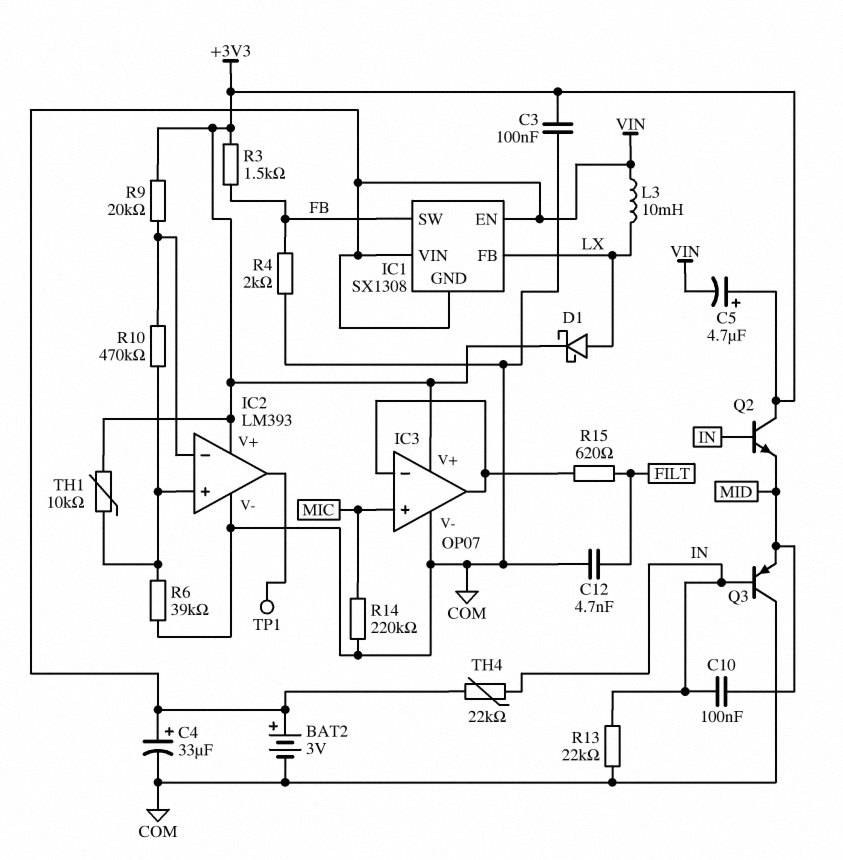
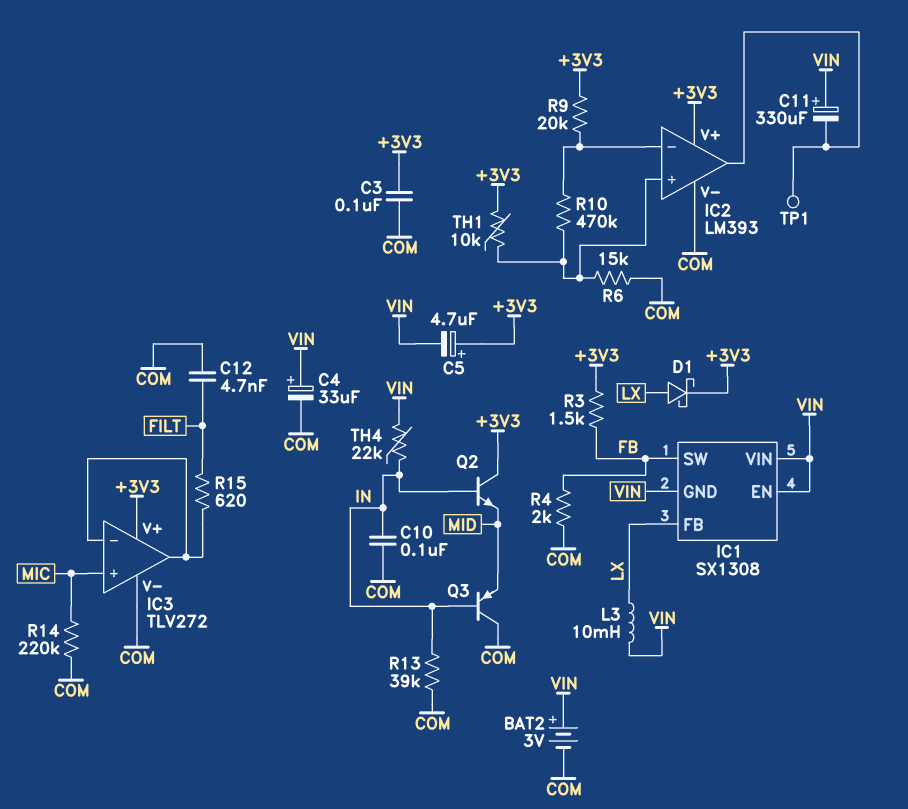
C10: 100nF (IN, MID) -> 100nF (COM, IN)
C11: none -> 330uF (plus VIN, minus IC2/out)
IC3: OP07 -> TLV272
R6: 39k (COM, IC2/in+) -> 15k (COM, IC2/in+)
R13: 22k (COM, IN) -> 39k (COM, IN)

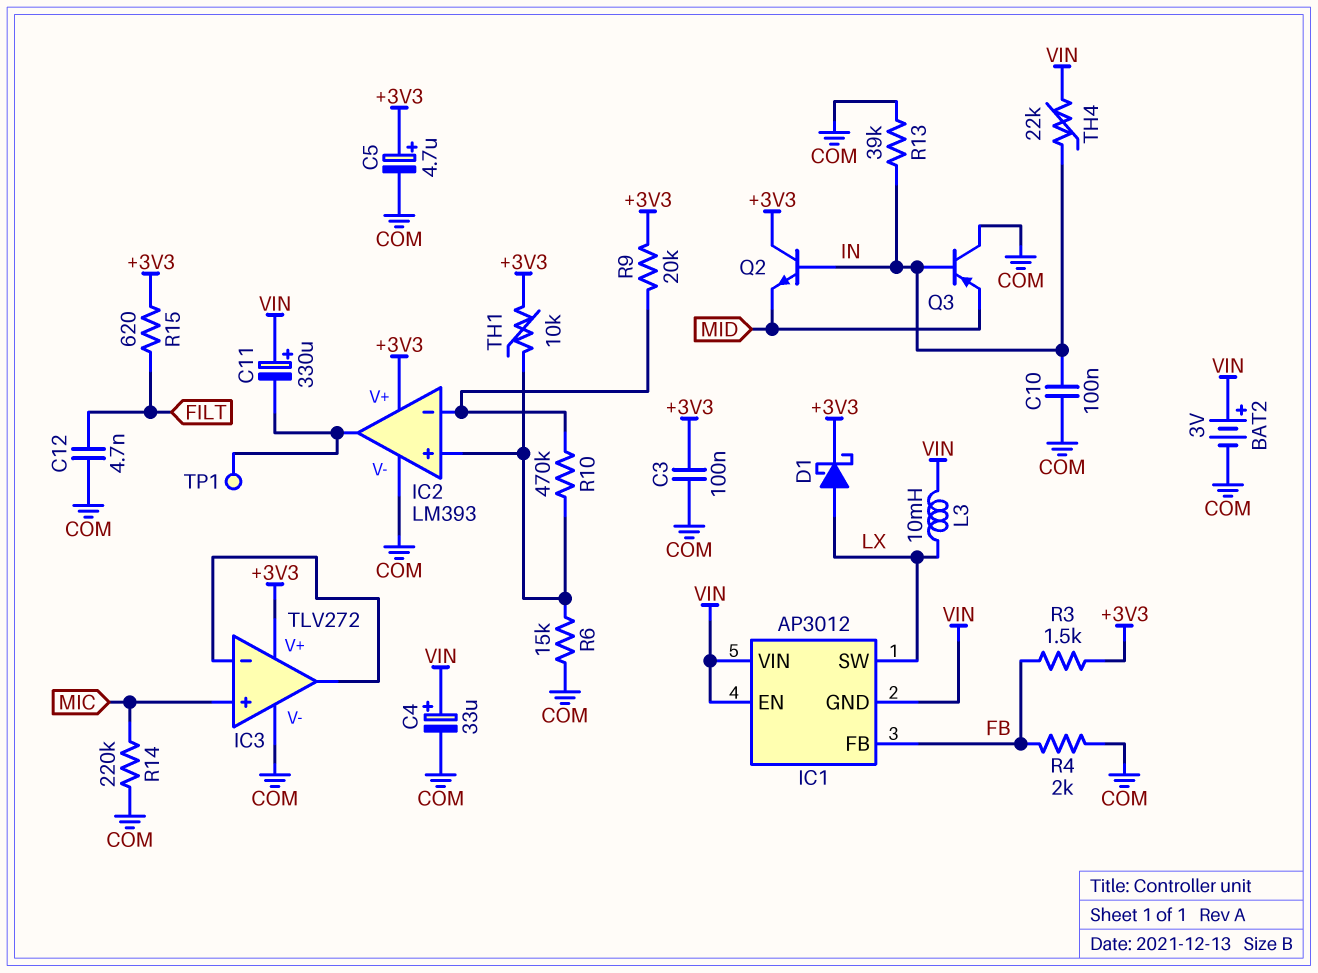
C5: 4.7uF (plus +3V3, minus VIN) -> 4.7uF (plus +3V3, minus COM)
IC1: SX1308 -> AP3012
IC1 pin FB: LX -> FB
IC1 pin SW: FB -> LX
R15: 620 (FILT, IC3/in-) -> 620 (+3V3, FILT)

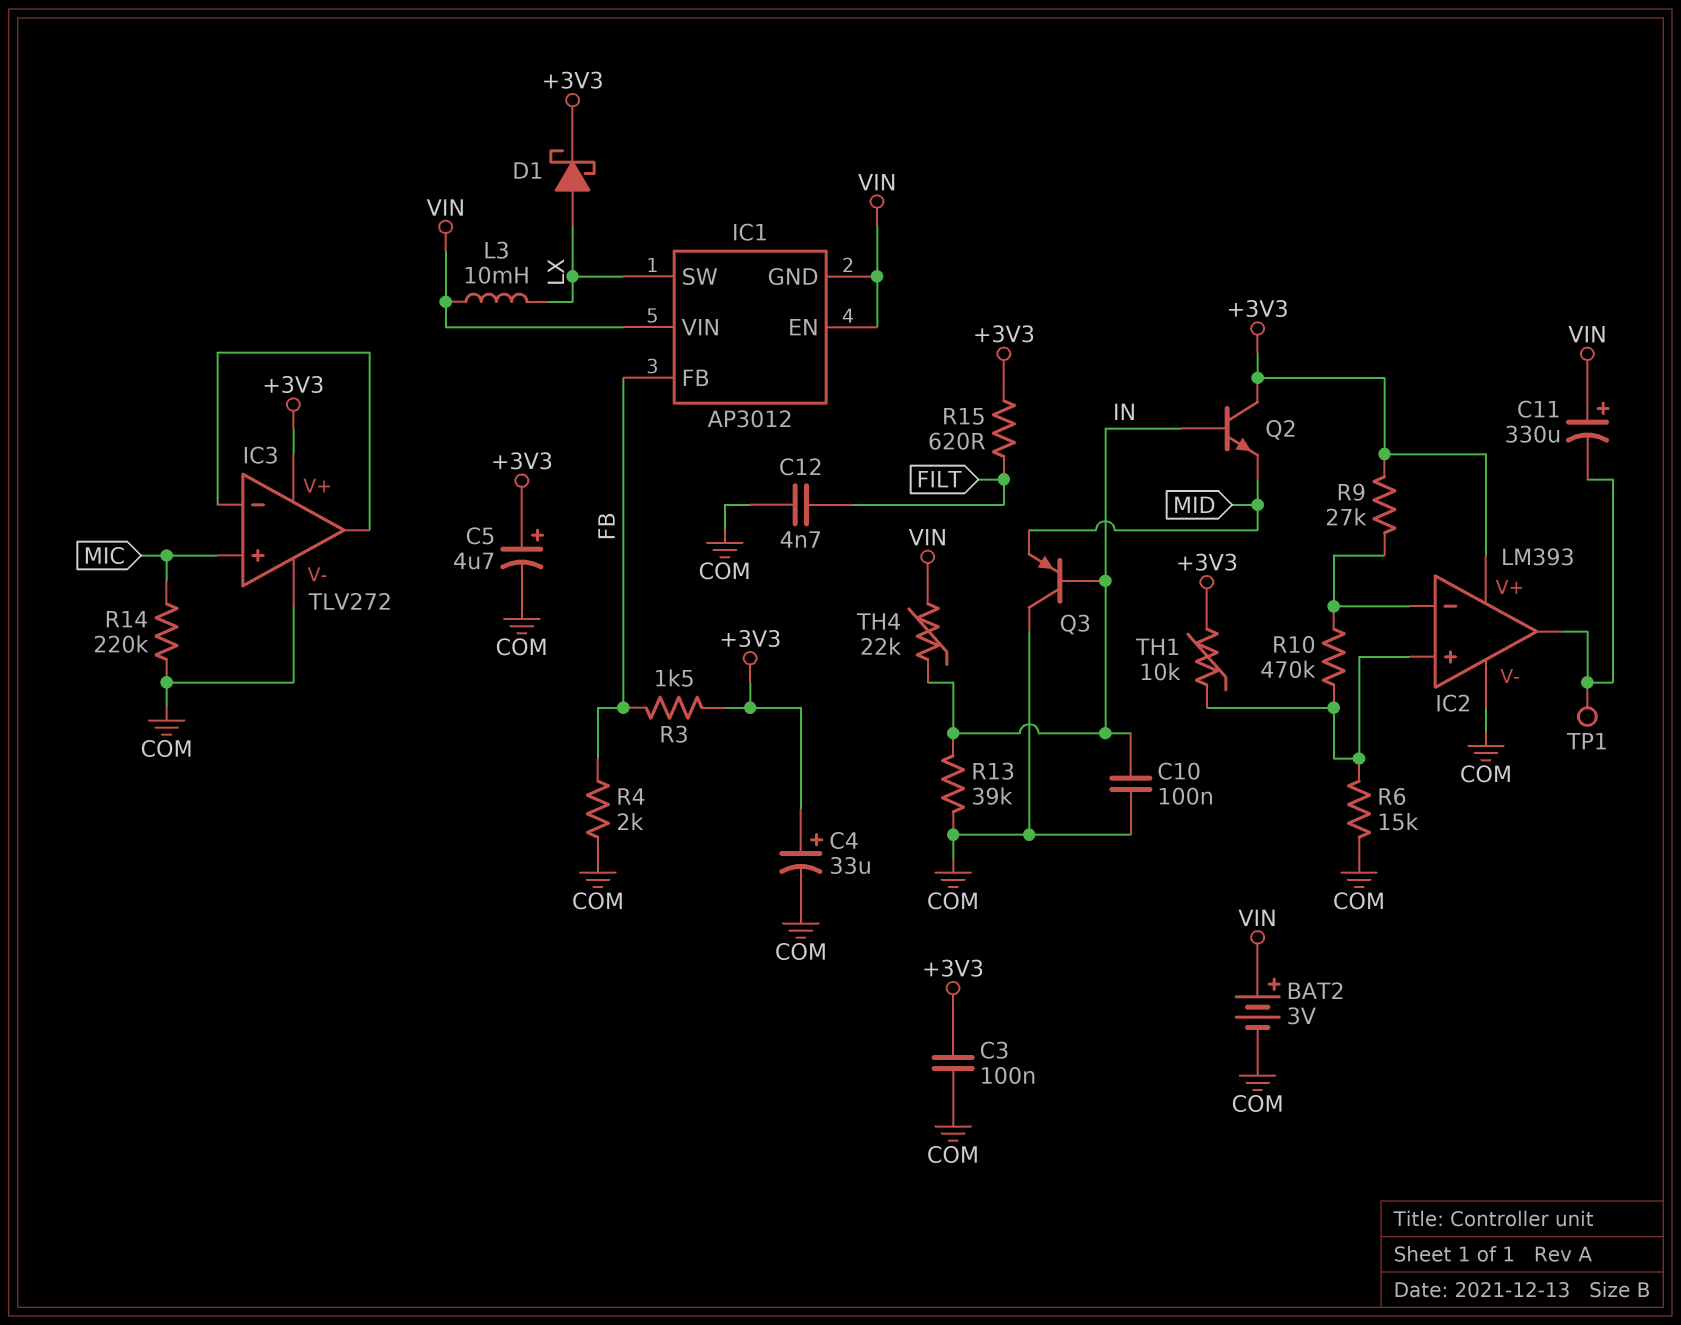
C4: 33uF (plus VIN, minus COM) -> 33uF (plus +3V3, minus COM)
R9: 20k (+3V3, IC2/in-) -> 27k (+3V3, IC2/in-)

